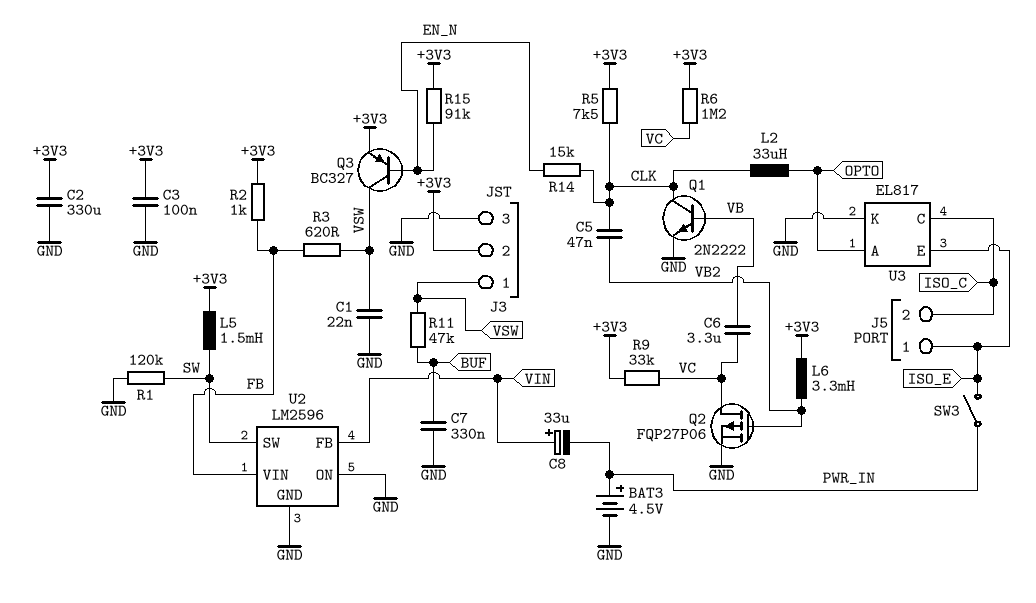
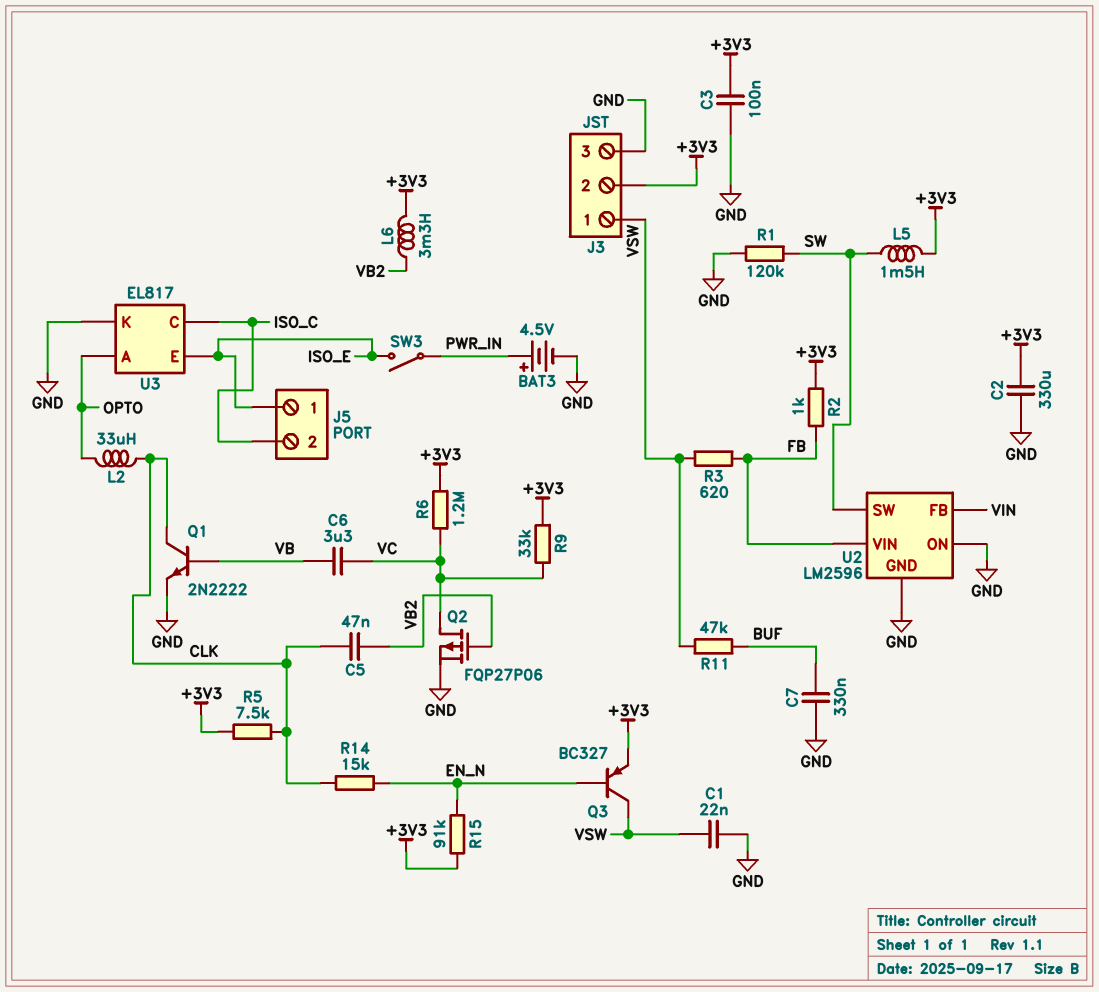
C8: 33uF (plus VIN, minus PWR_IN) -> none

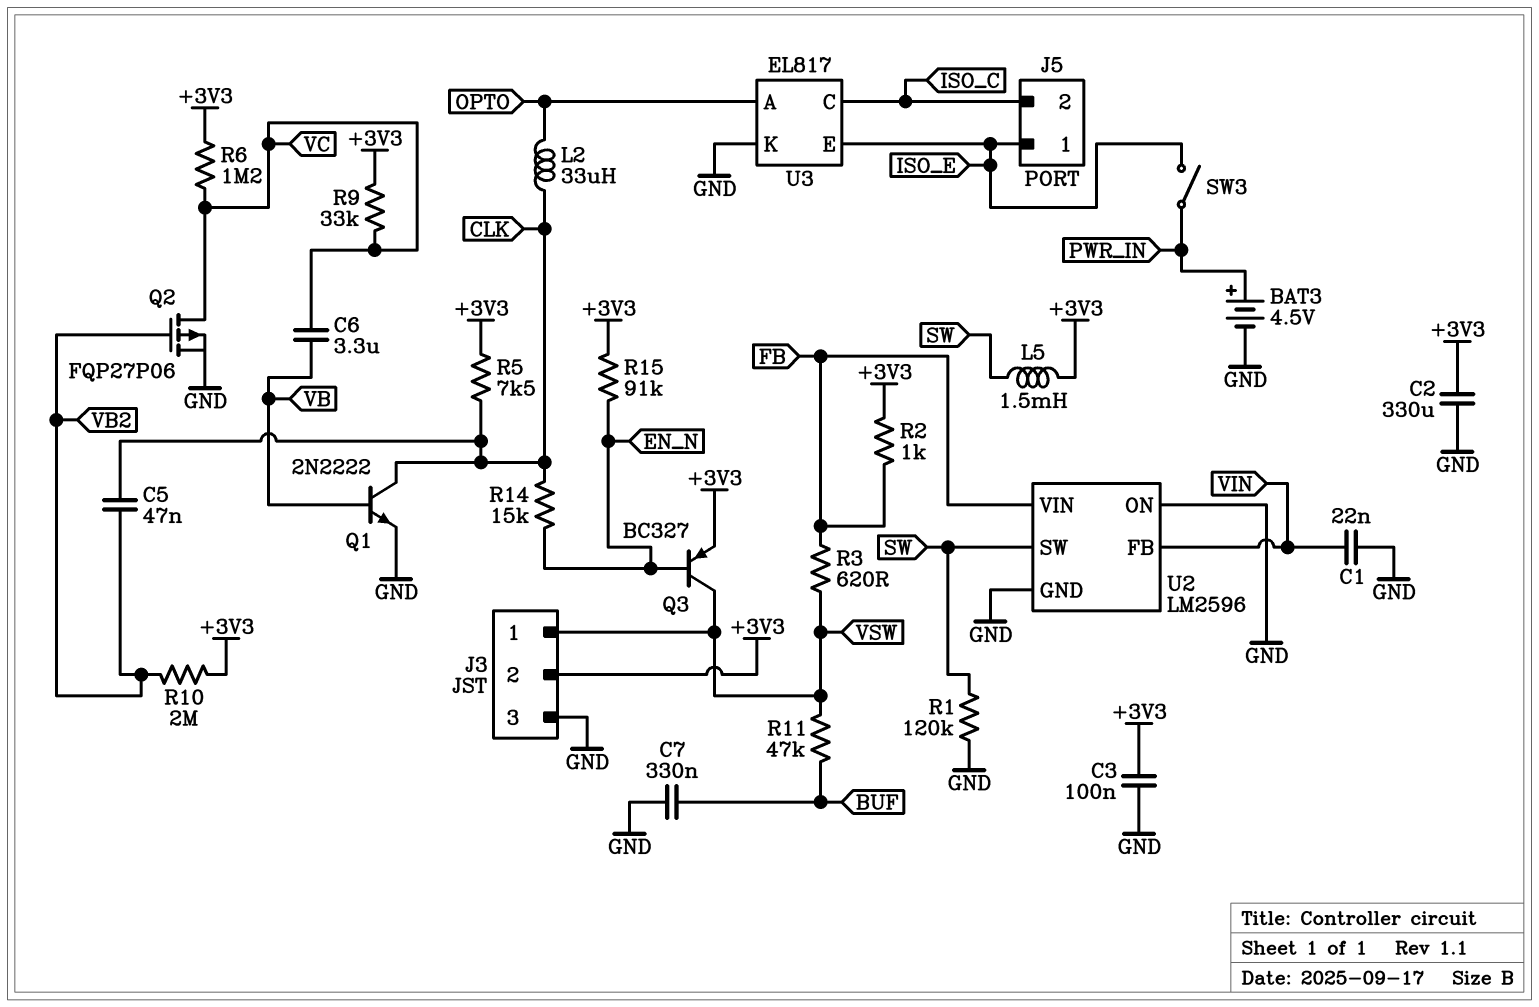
C1: 22nF (GND, VSW) -> 22nF (GND, VIN)
L6: 3.3mH (+3V3, VB2) -> none
R10: none -> 2M (+3V3, VB2)

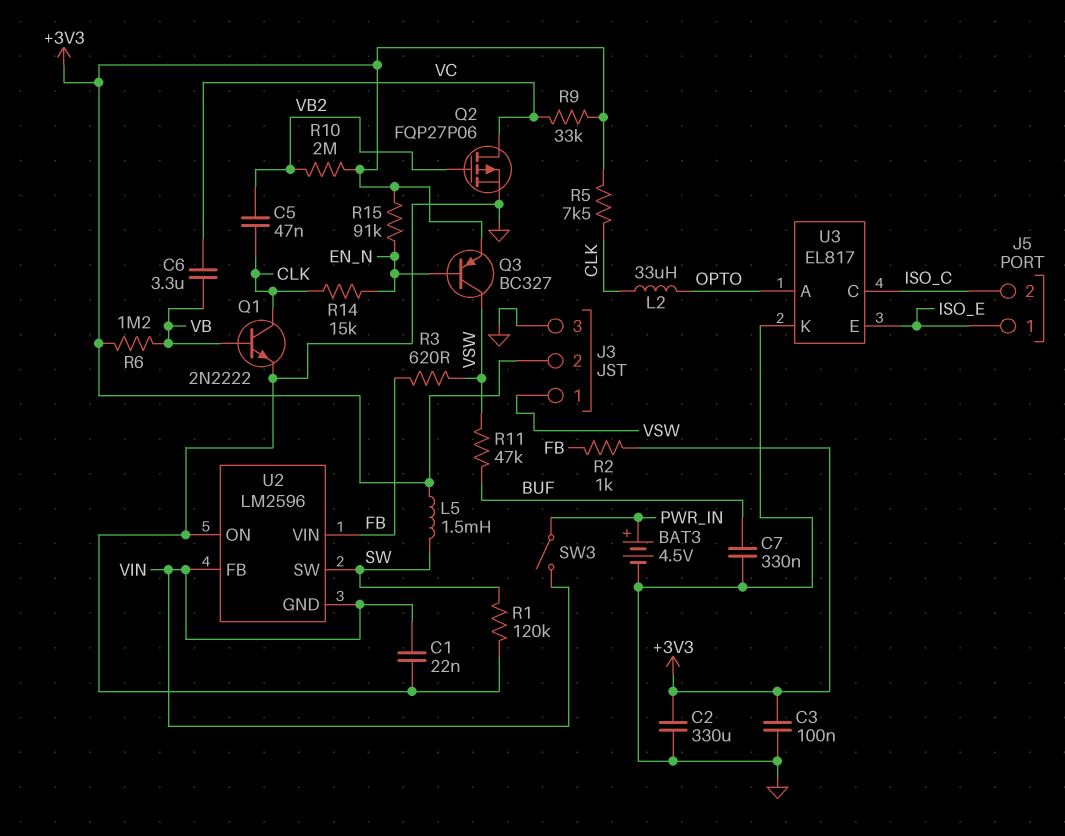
R6: 1.2M (+3V3, VC) -> 1.2M (+3V3, VB)
SW3: switch (ISO_E, PWR_IN) -> switch (PWR_IN, VIN)
U2 pin GND: GND -> VIN

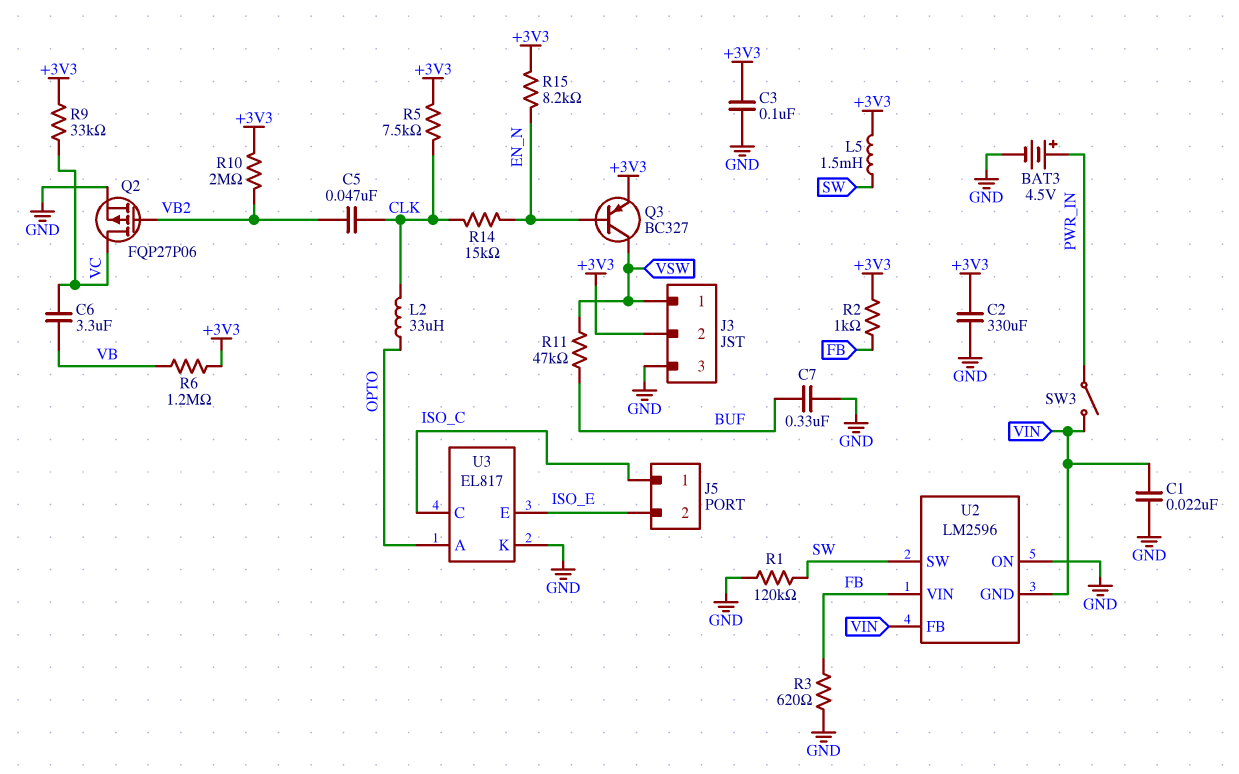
J5 pin 1: ISO_E -> ISO_C
J5 pin 2: ISO_C -> ISO_E
Q1: NPN 2N2222 (B VB, C CLK, E GND) -> none
R3: 620 (FB, VSW) -> 620 (FB, GND)
R15: 91k (+3V3, EN_N) -> 8.2k (+3V3, EN_N)

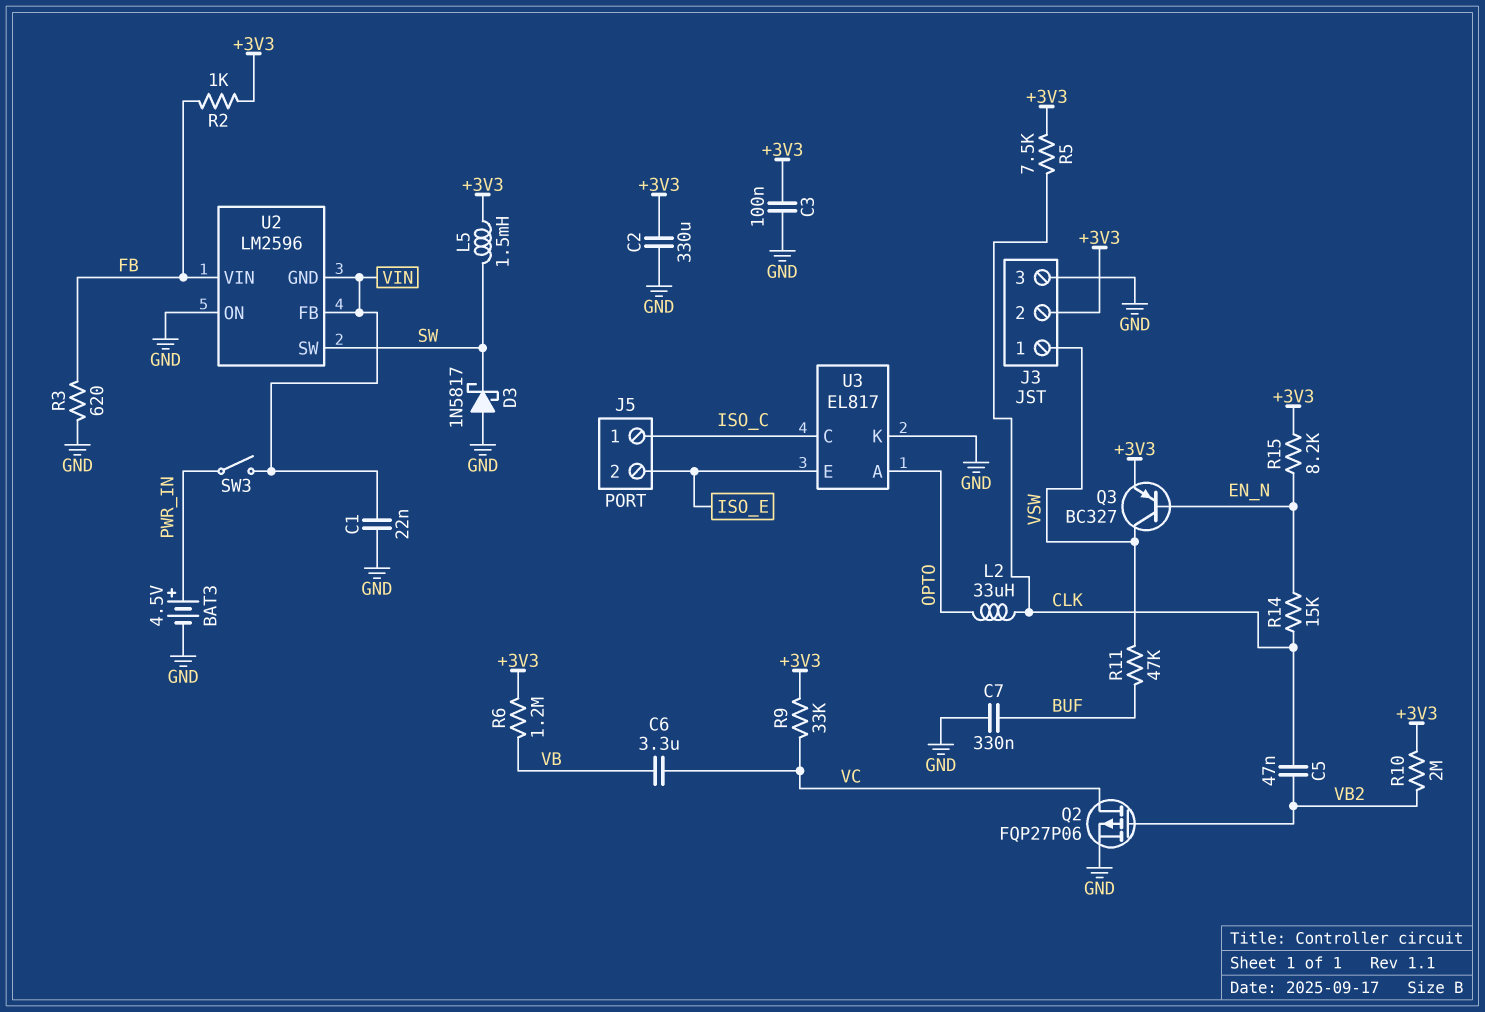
D3: none -> schottky 1N5817 (A GND, K SW)
R1: 120k (GND, SW) -> none

